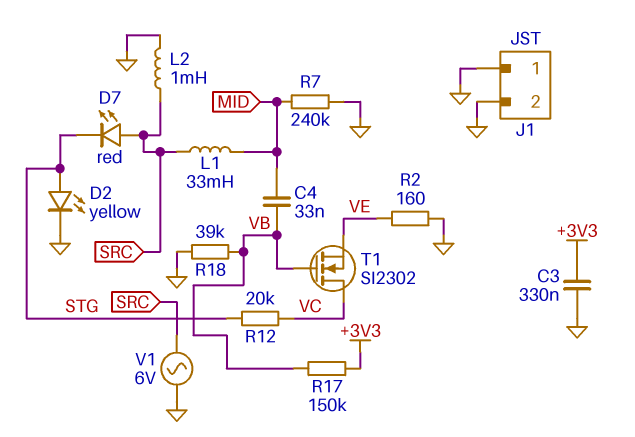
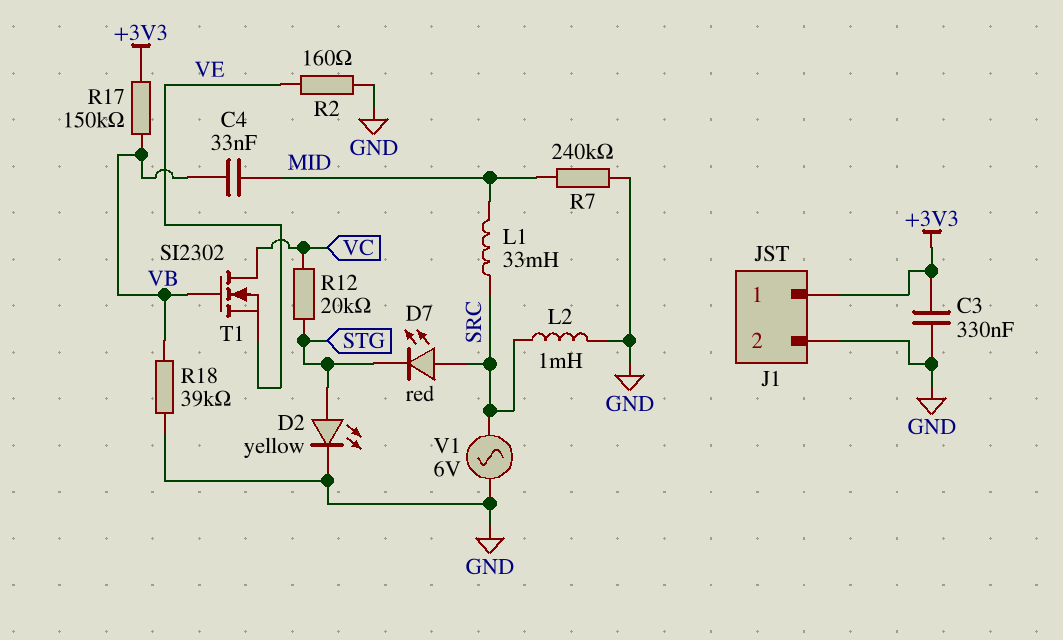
J1 pin 1: GND -> +3V3

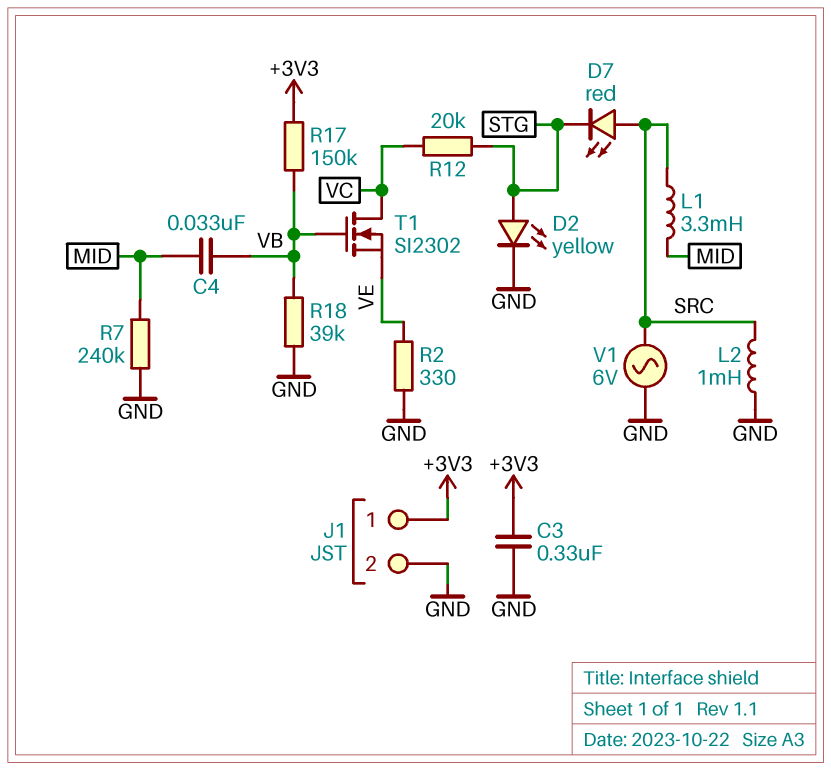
L1: 33mH (MID, SRC) -> 3.3mH (MID, SRC)
R2: 160 (GND, VE) -> 330 (GND, VE)

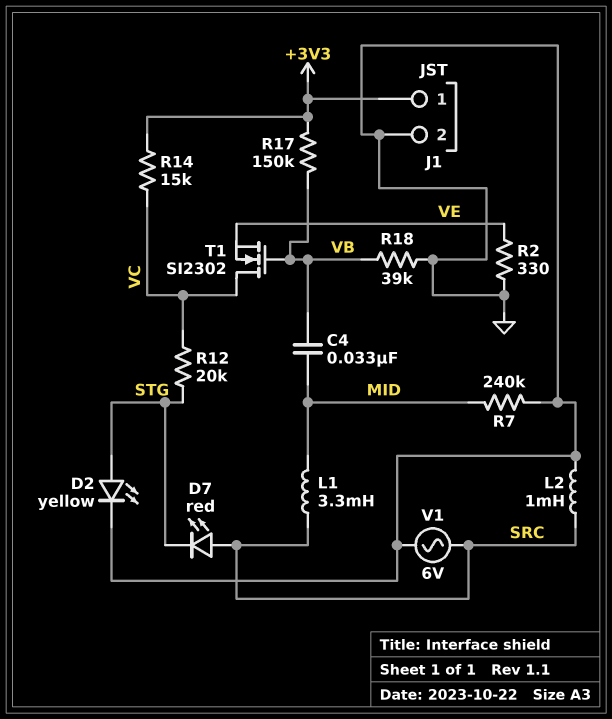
C3: 330nF (+3V3, GND) -> none
R14: none -> 15k (+3V3, VC)

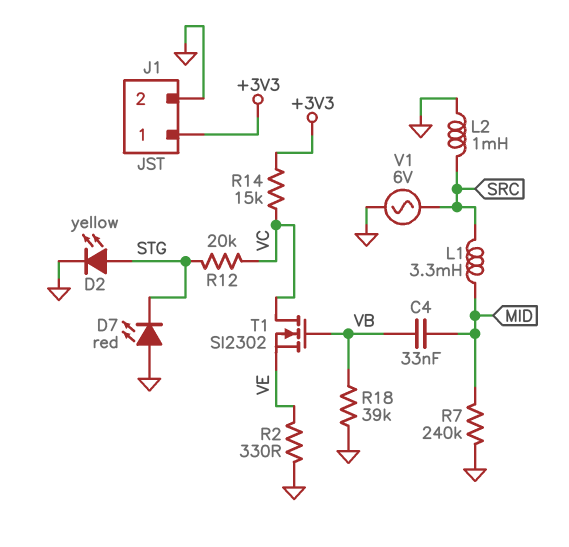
D7: LED red (A SRC, K STG) -> LED red (A GND, K STG)
R17: 150k (+3V3, VB) -> none

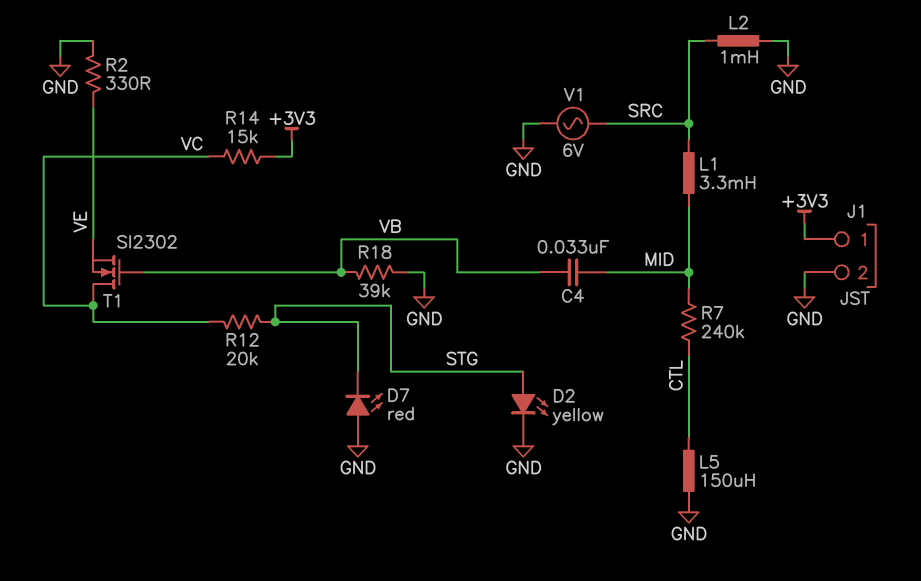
L5: none -> 150uH (CTL, GND)
R7: 240k (GND, MID) -> 240k (CTL, MID)

